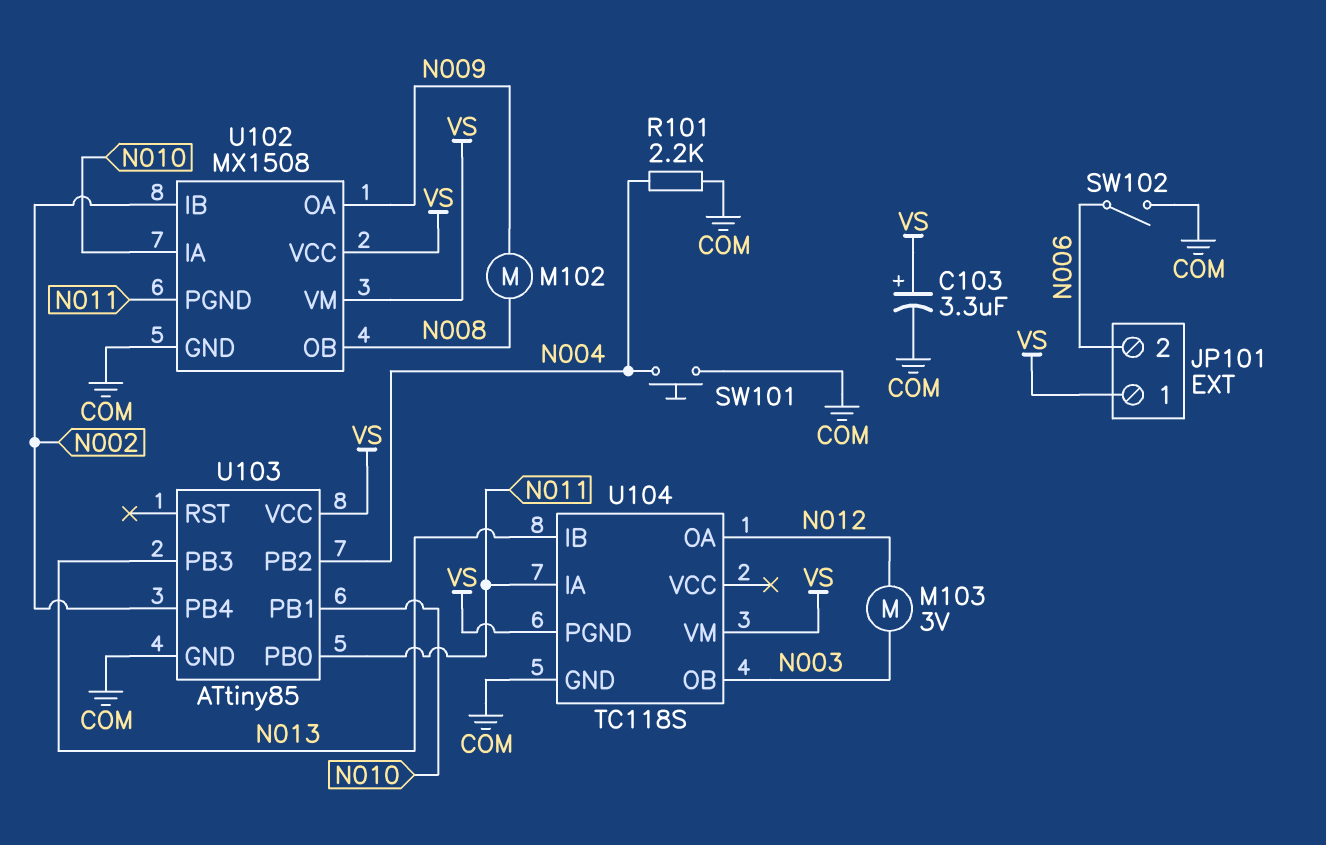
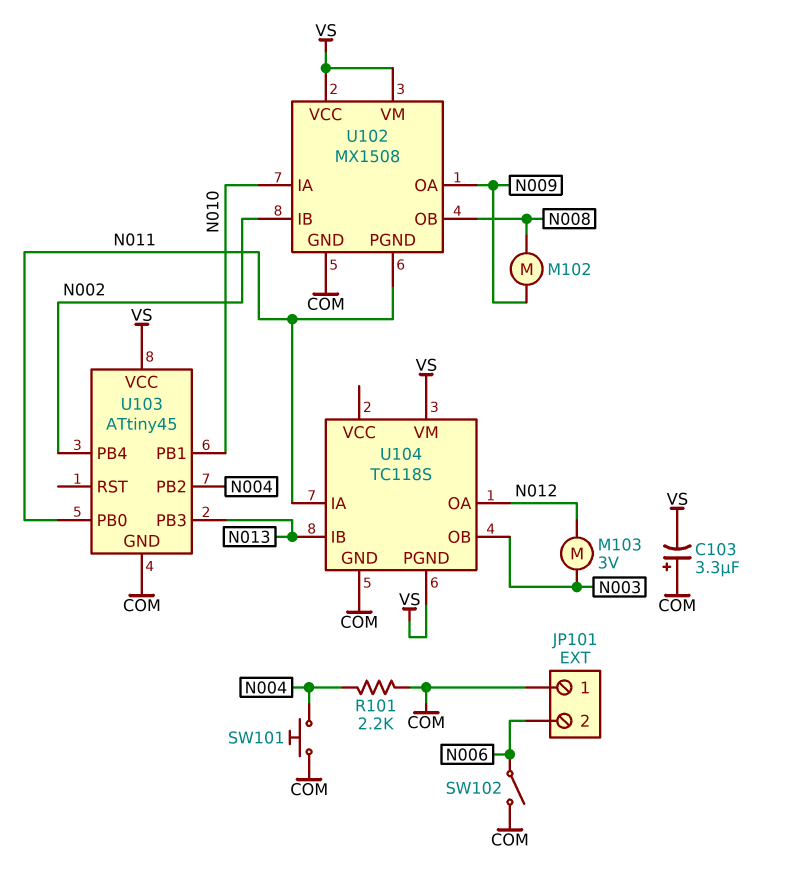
C103: 3.3uF (plus VS, minus COM) -> 3.3uF (plus COM, minus VS)
JP101 pin 1: VS -> COM
U103: ATtiny85 -> ATtiny45

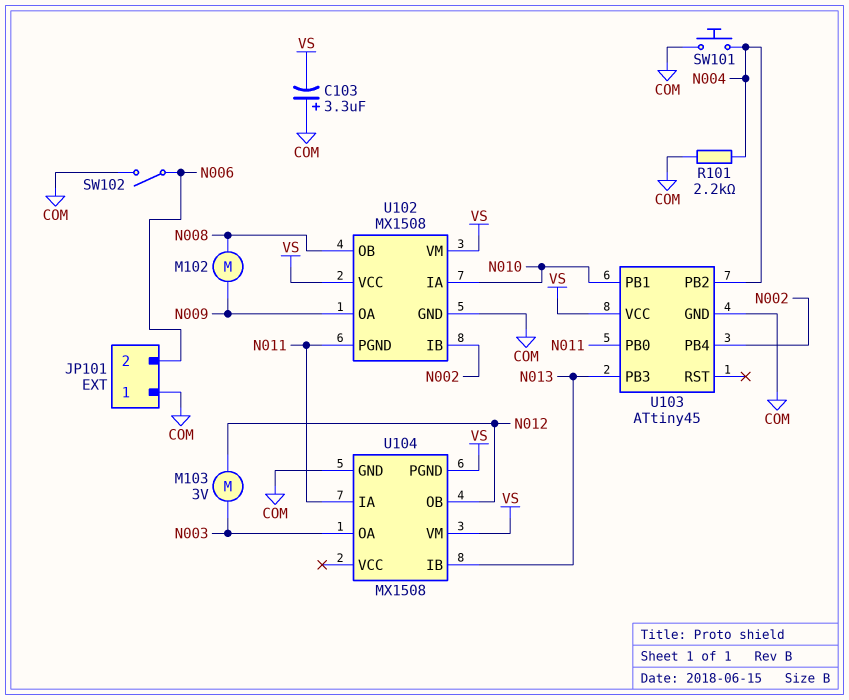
U104: TC118S -> MX1508
U104 pin OA: N012 -> N003
U104 pin OB: N003 -> N012

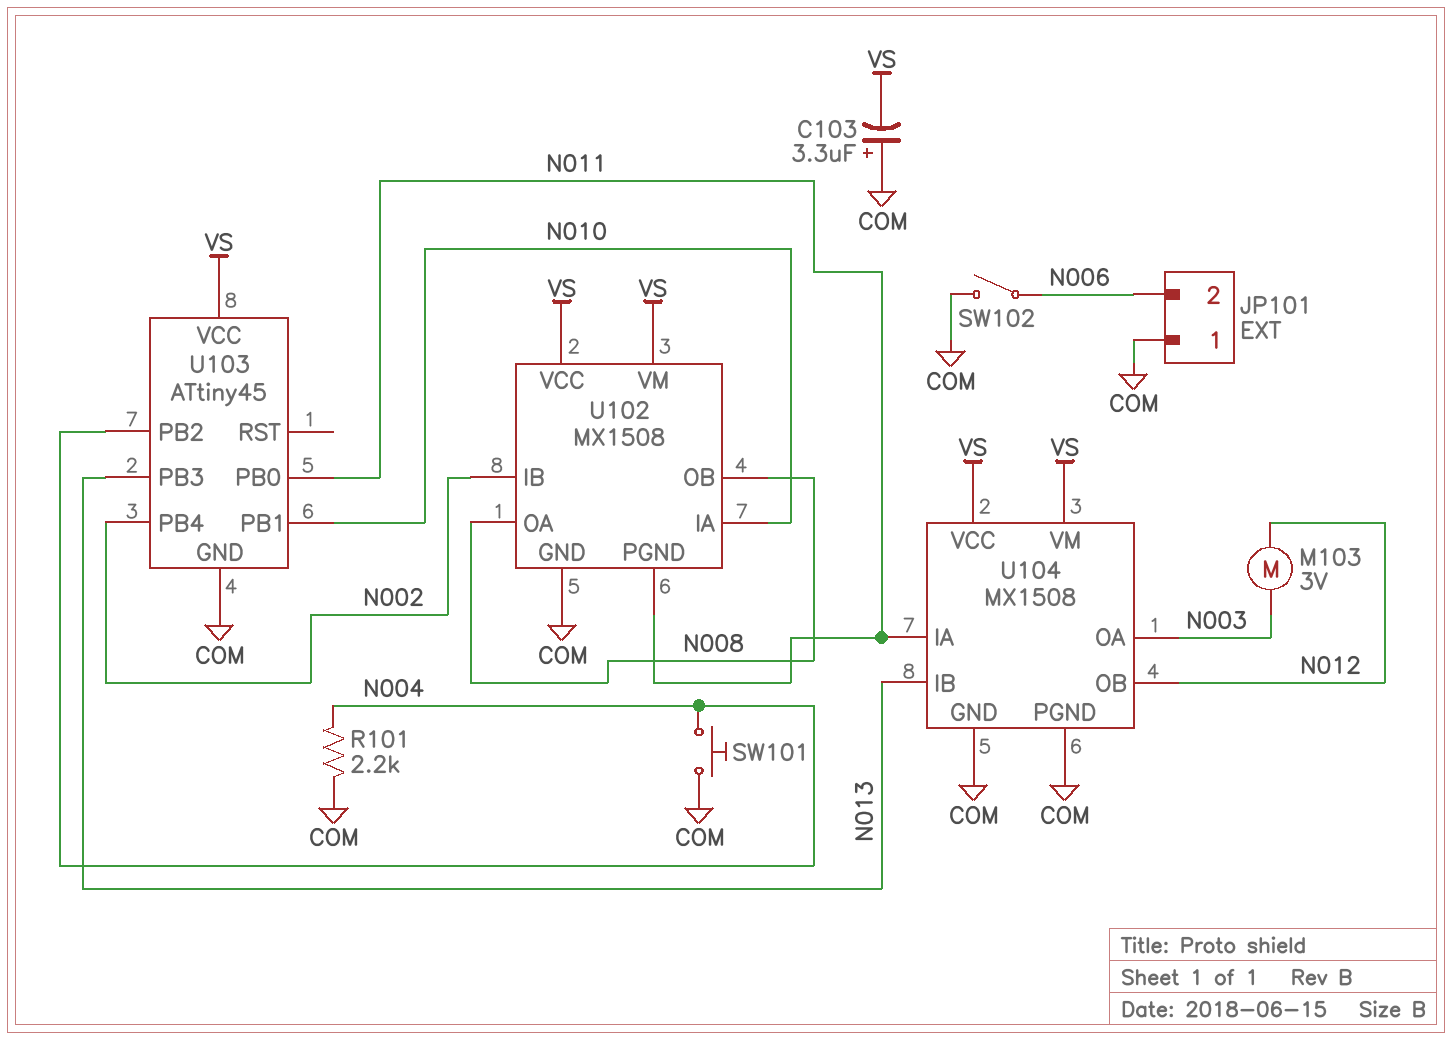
M102: motor (N008, N009) -> none
U102 pin OA: N009 -> N008
U104 pin PGND: VS -> COM
U104 pin VCC: none -> VS

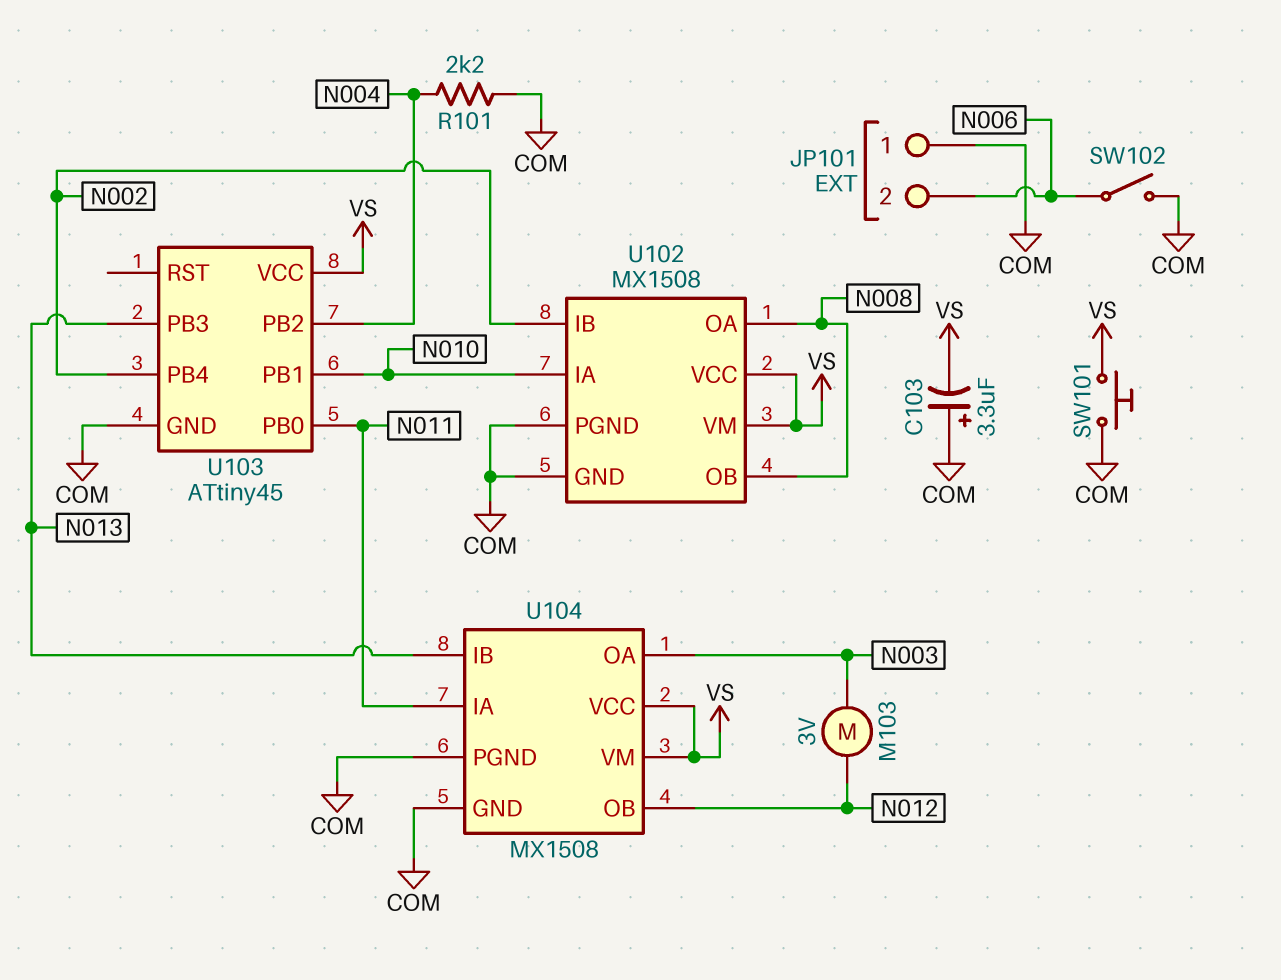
SW101: button (COM, N004) -> button (COM, VS)
U102 pin PGND: N011 -> COM

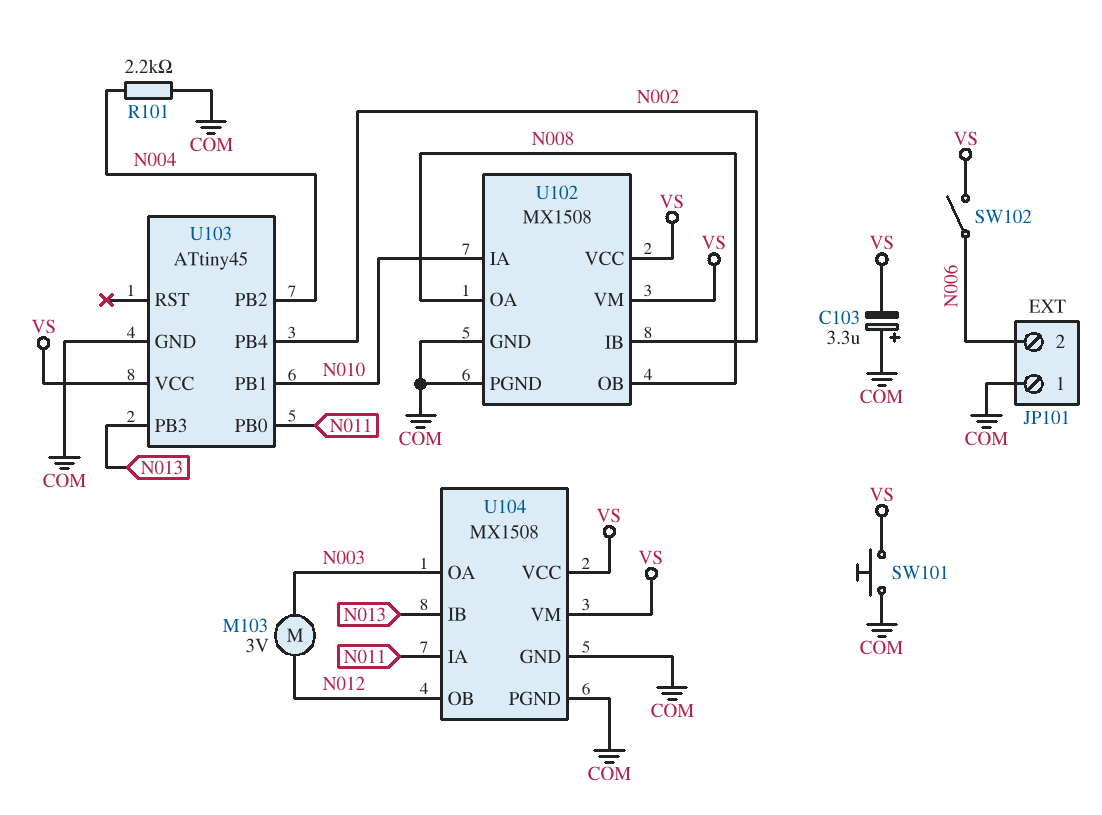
SW102: switch (COM, N006) -> switch (N006, VS)

